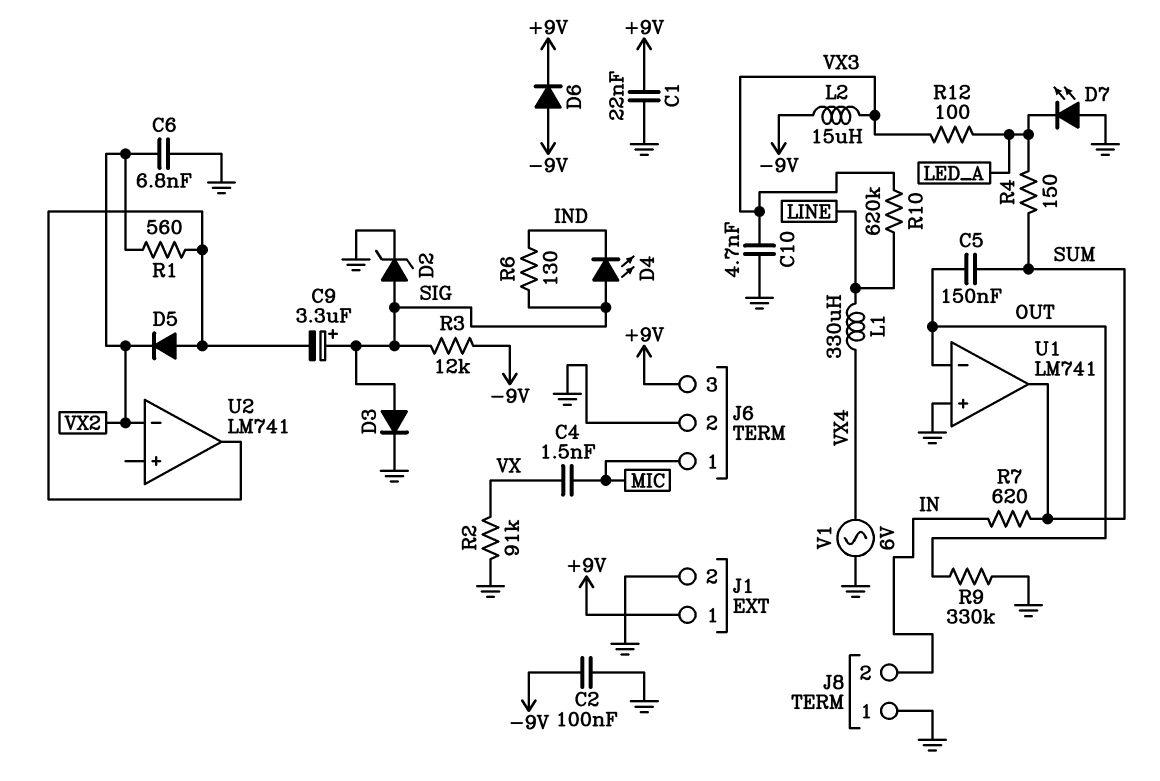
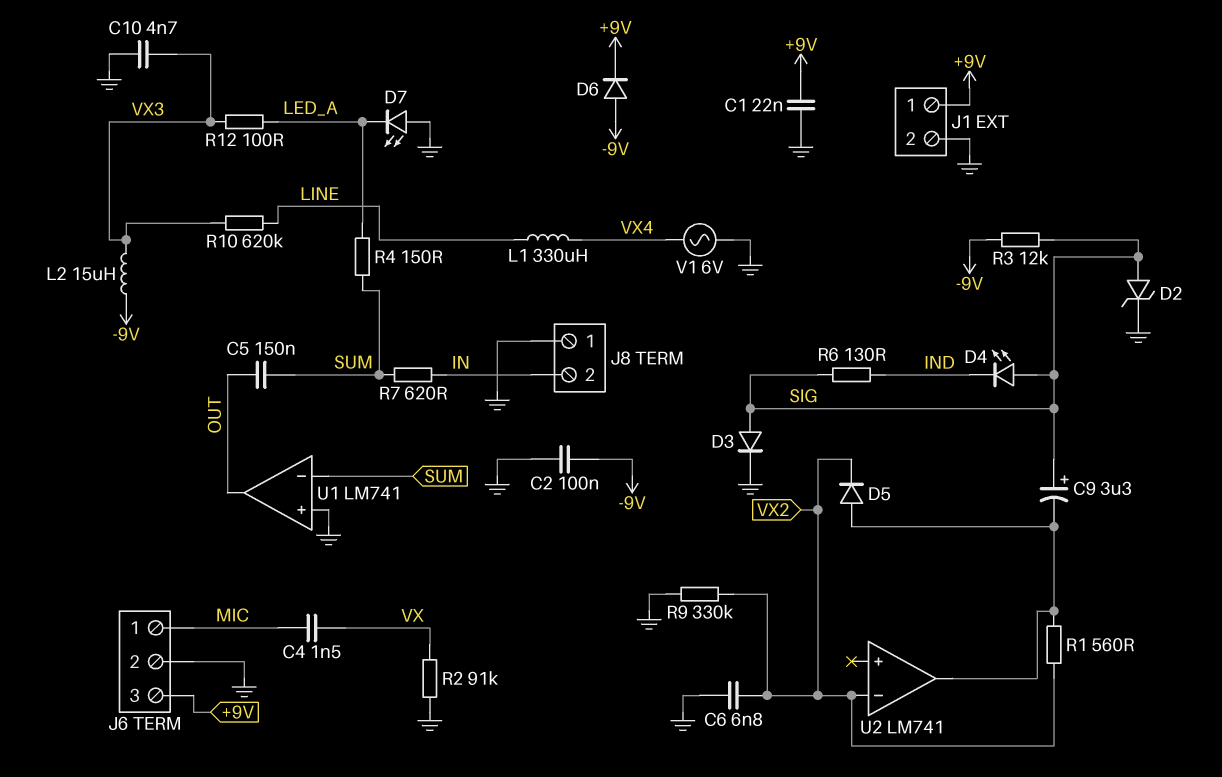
R9: 330k (GND, OUT) -> 330k (GND, VX2)
U1 pin in-: OUT -> SUM
U1 pin out: SUM -> OUT

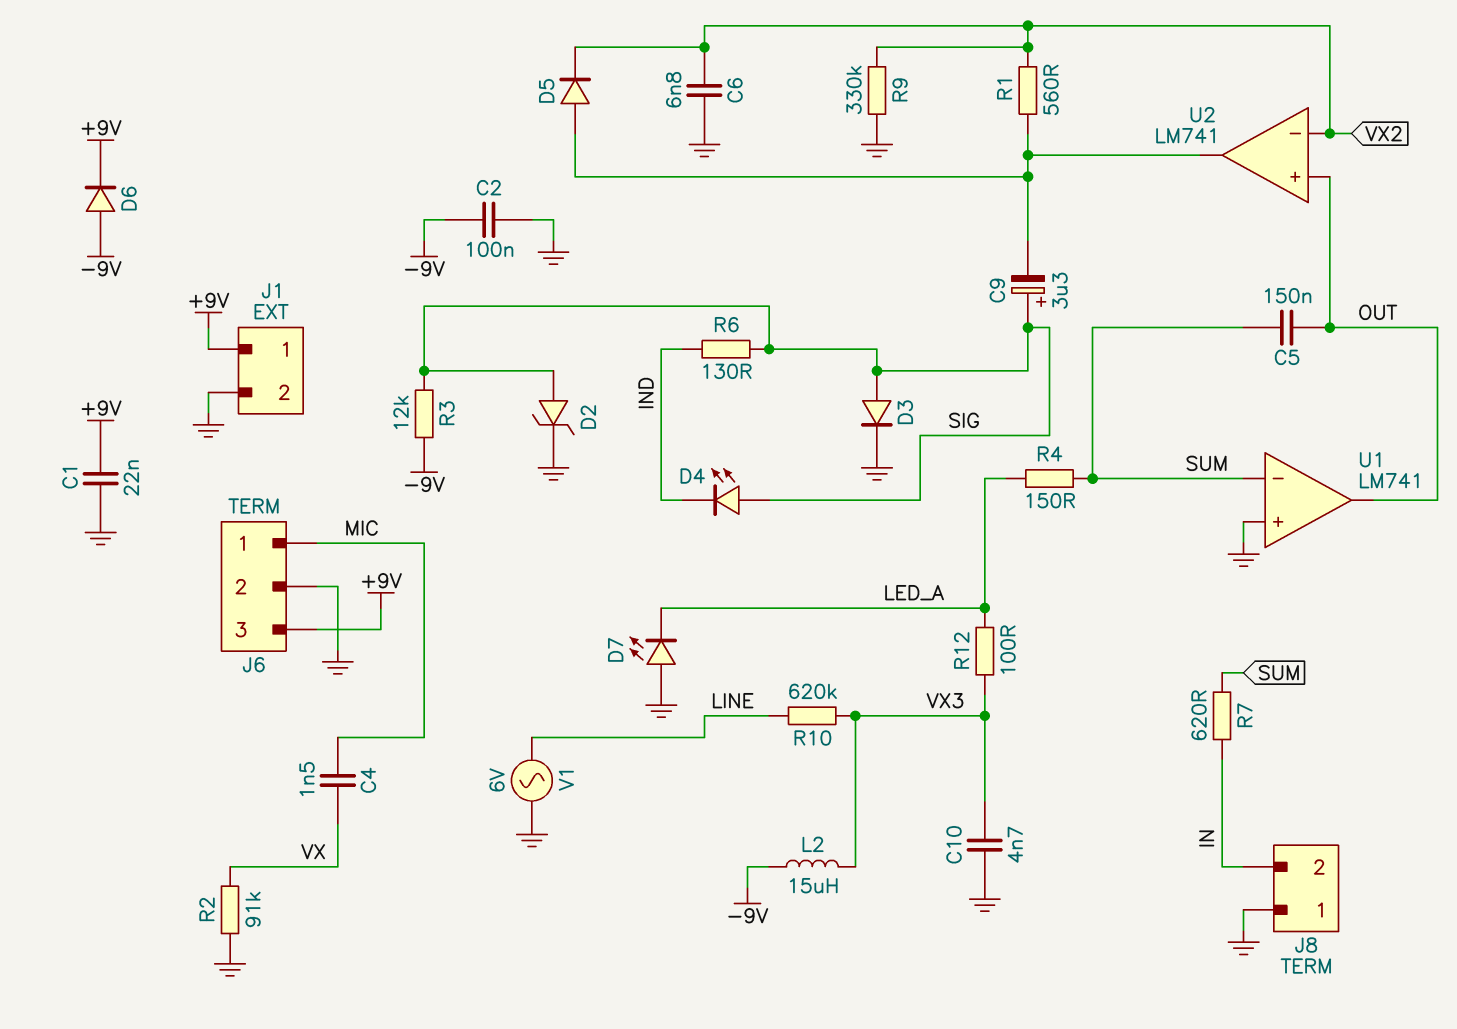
L1: 330uH (LINE, VX4) -> none
U2 pin in+: none -> OUT
V1: AC 6V (GND, VX4) -> AC 6V (GND, LINE)

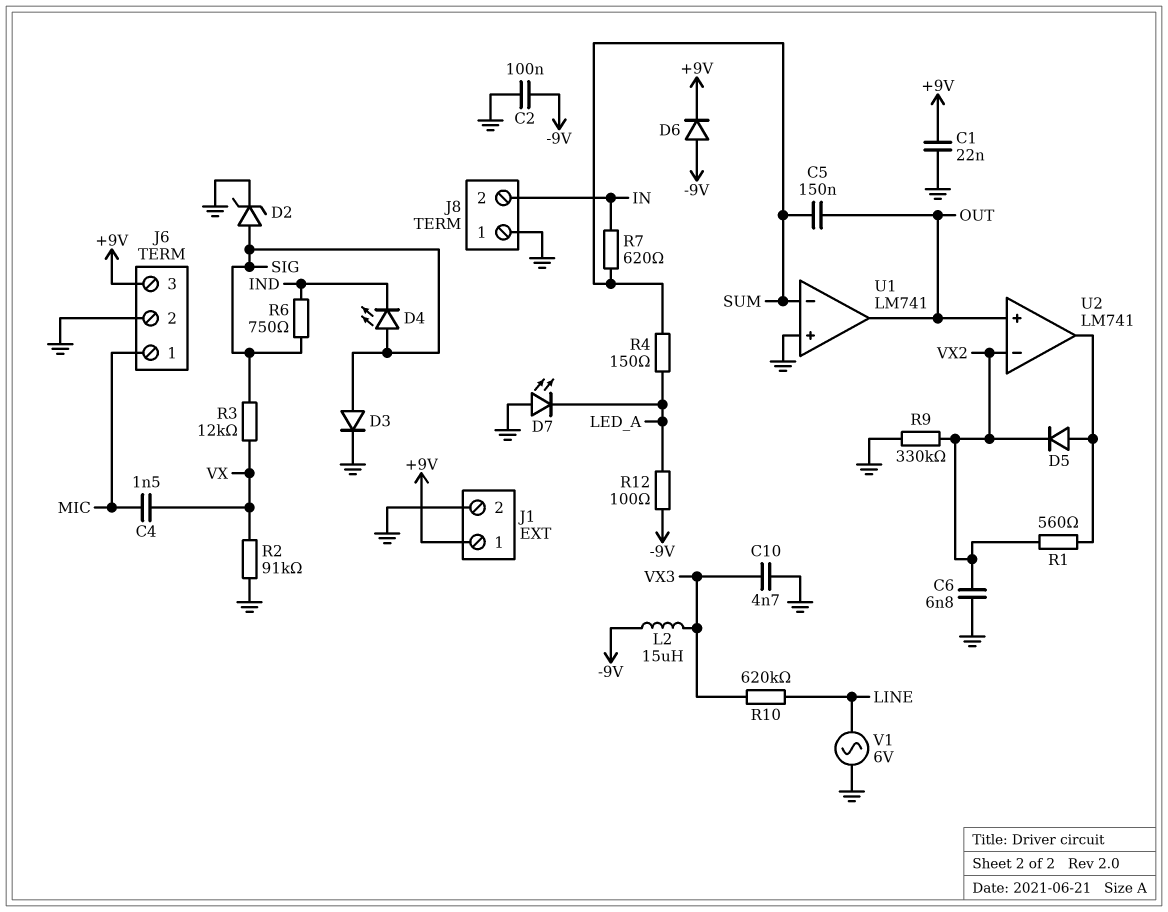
C9: 3.3uF (plus SIG, minus U2/out) -> none
R3: 12k (-9V, SIG) -> 12k (SIG, VX)
R6: 130 (IND, SIG) -> 750 (IND, SIG)
R12: 100 (LED_A, VX3) -> 100 (-9V, LED_A)

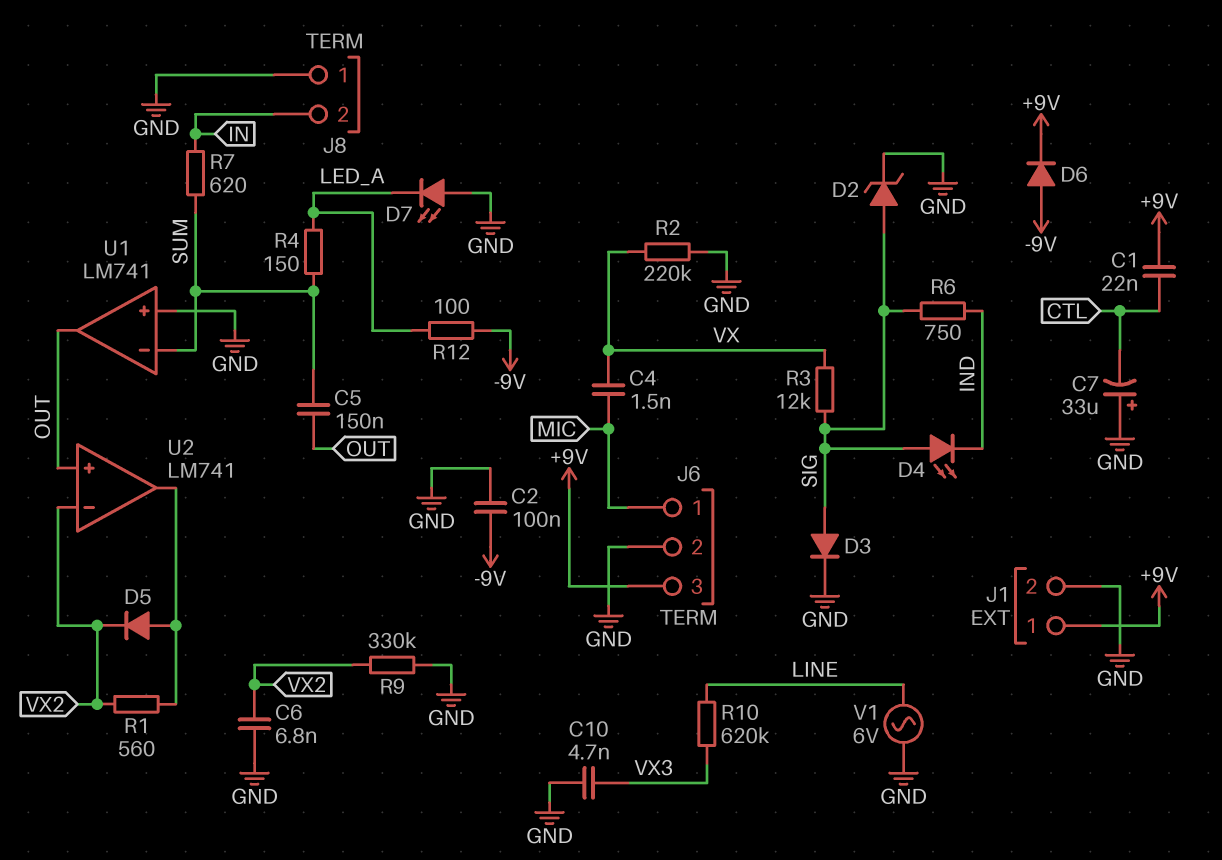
C1: 22nF (+9V, GND) -> 22nF (+9V, CTL)
C7: none -> 33uF (plus GND, minus CTL)
L2: 15uH (-9V, VX3) -> none
R2: 91k (GND, VX) -> 220k (GND, VX)

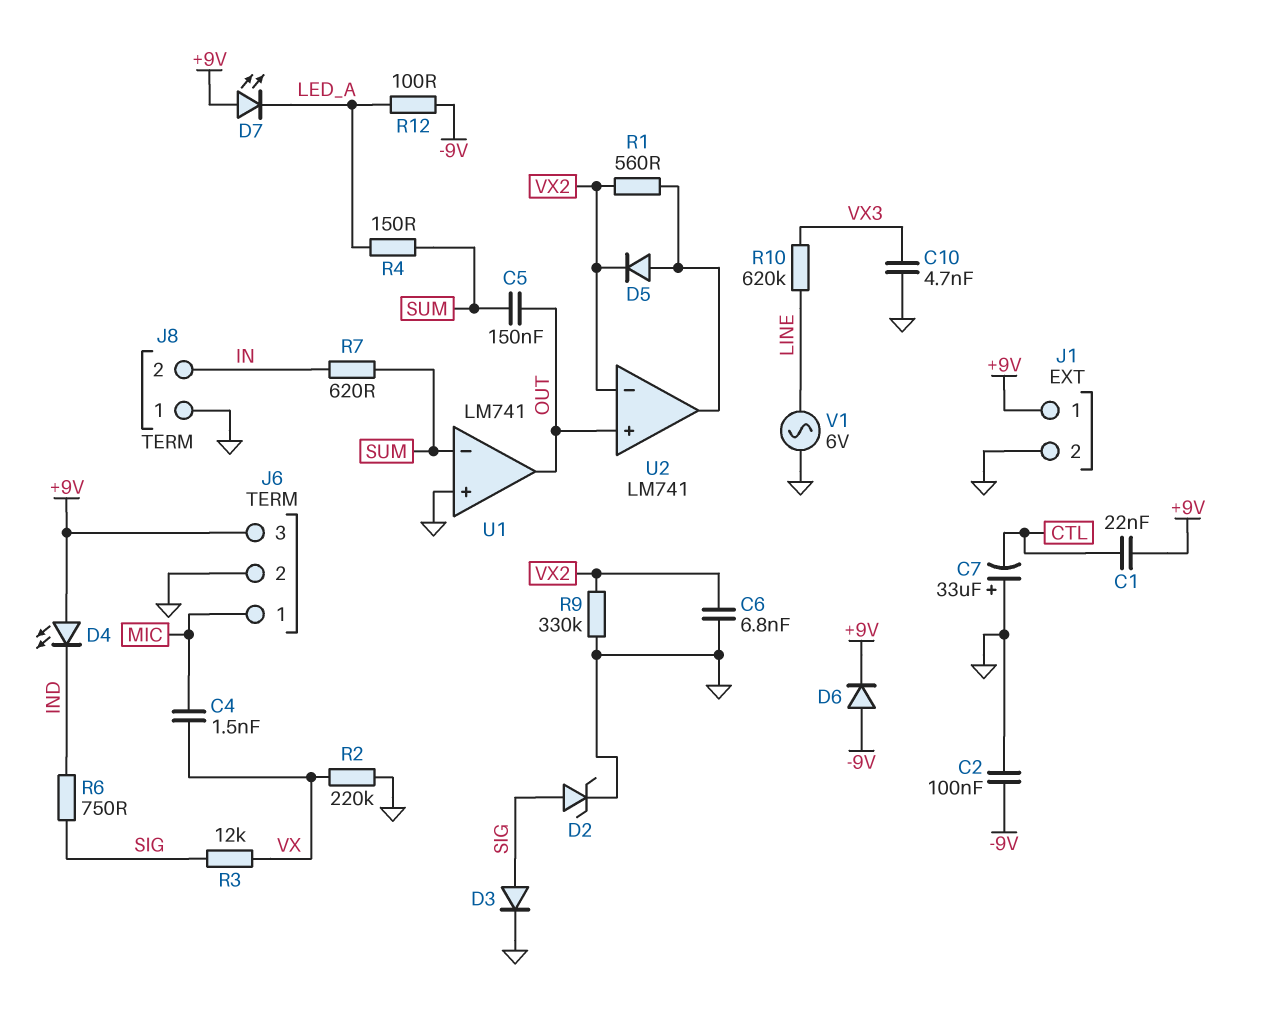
D4: LED (A SIG, K IND) -> LED (A +9V, K IND)
D7: LED (A GND, K LED_A) -> LED (A +9V, K LED_A)

